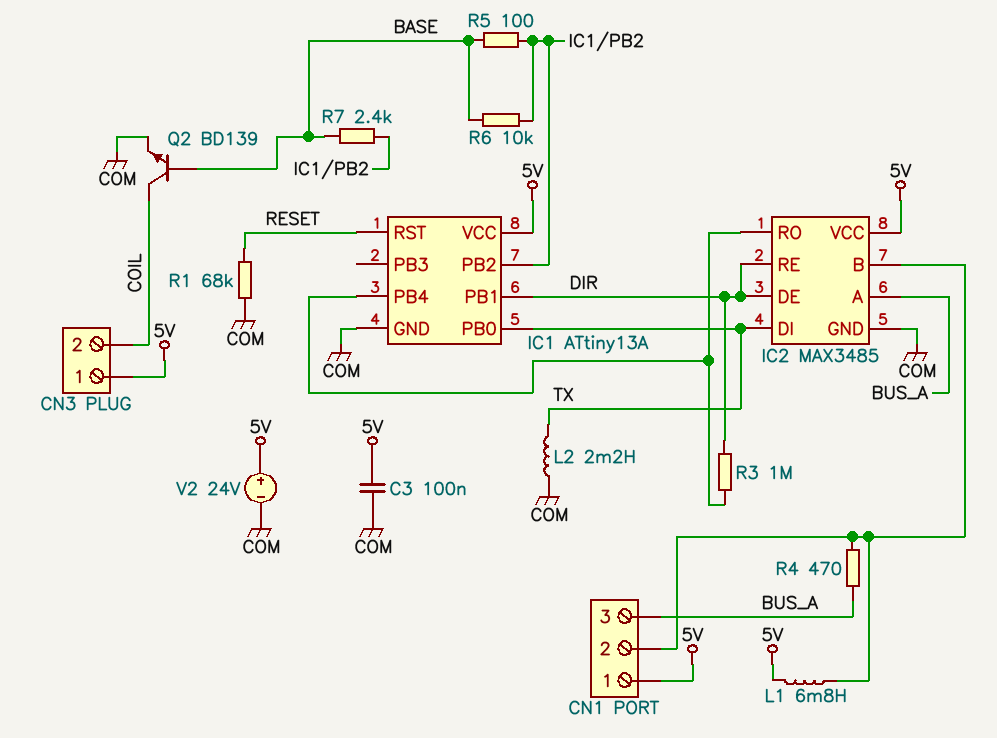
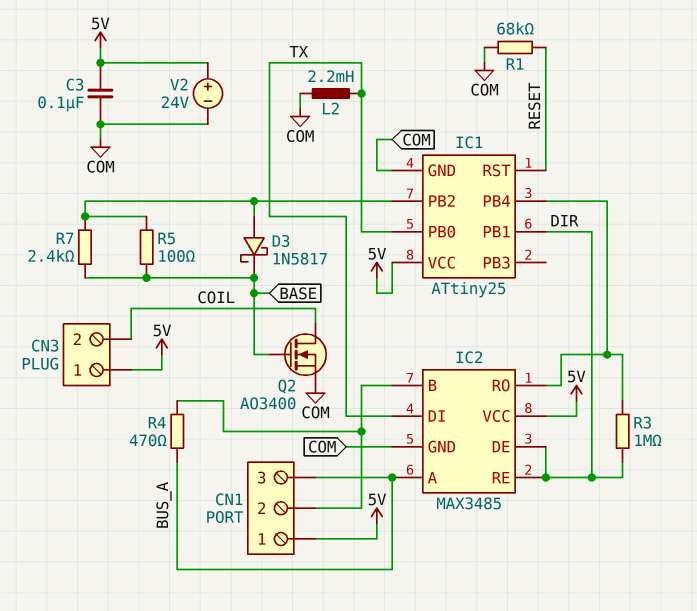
D3: none -> schottky 1N5817 (A IC1/PB2, K BASE)
IC1: ATtiny13A -> ATtiny25
L1: 6.8mH (5V, CN1/2) -> none
Q2: NPN BD139 (B BASE, C COIL, E COM) -> NMOS AO3400 (G BASE, D COIL, S COM)
R6: 10k (BASE, IC1/PB2) -> none

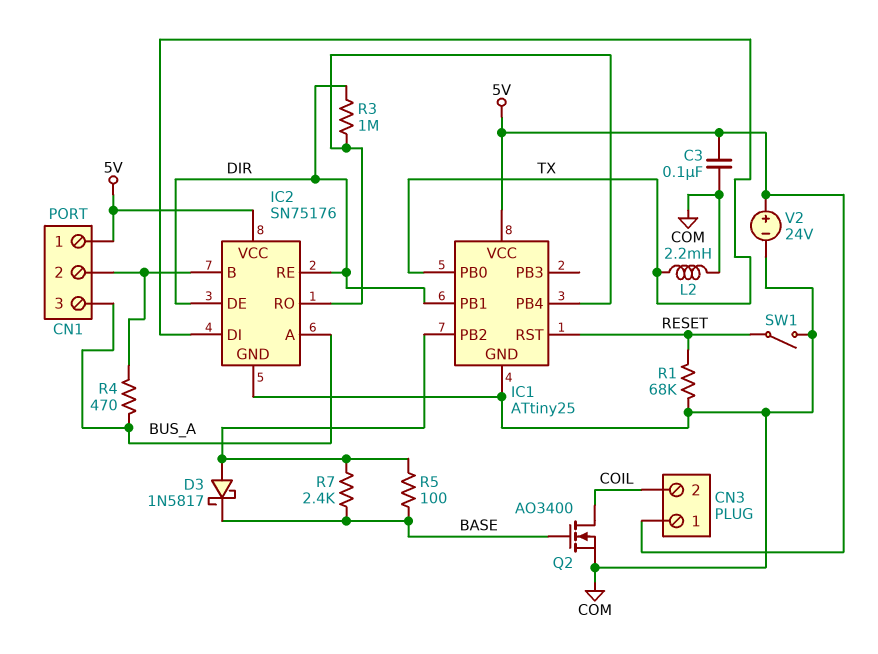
IC2: MAX3485 -> SN75176
SW1: none -> switch (COM, RESET)

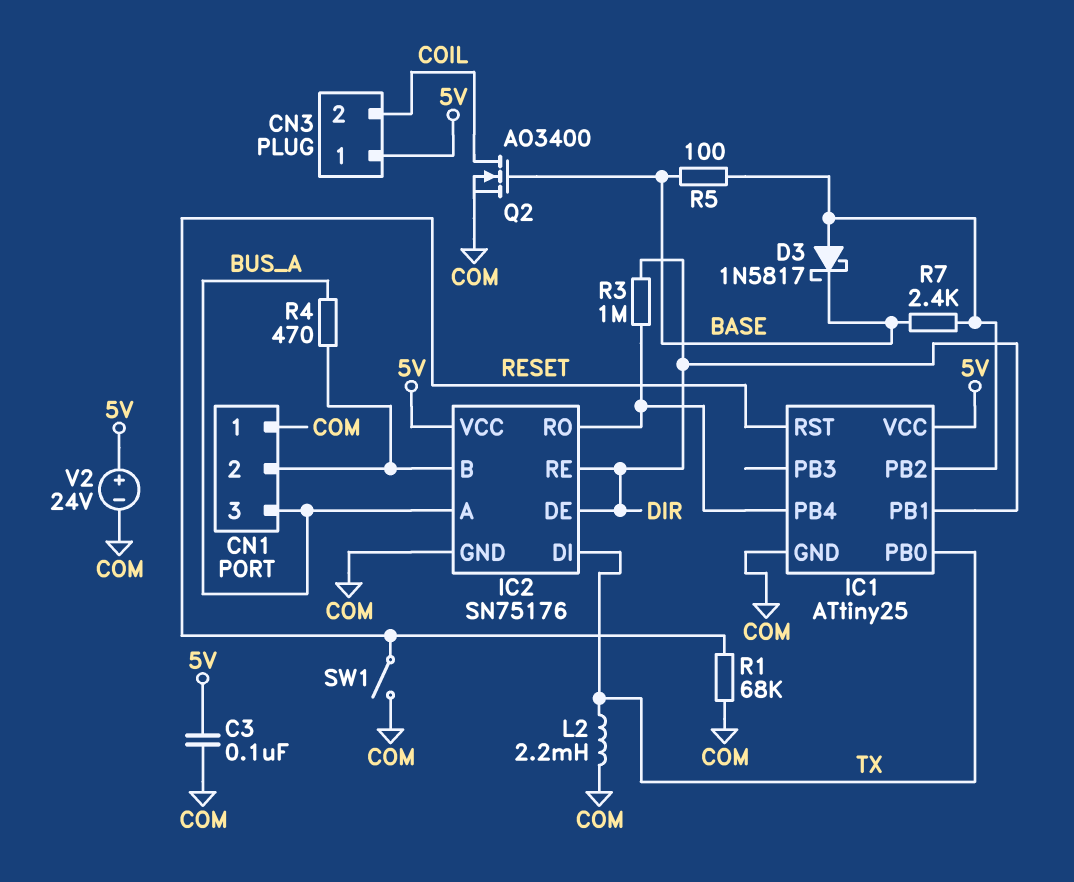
CN1 pin 1: 5V -> COM

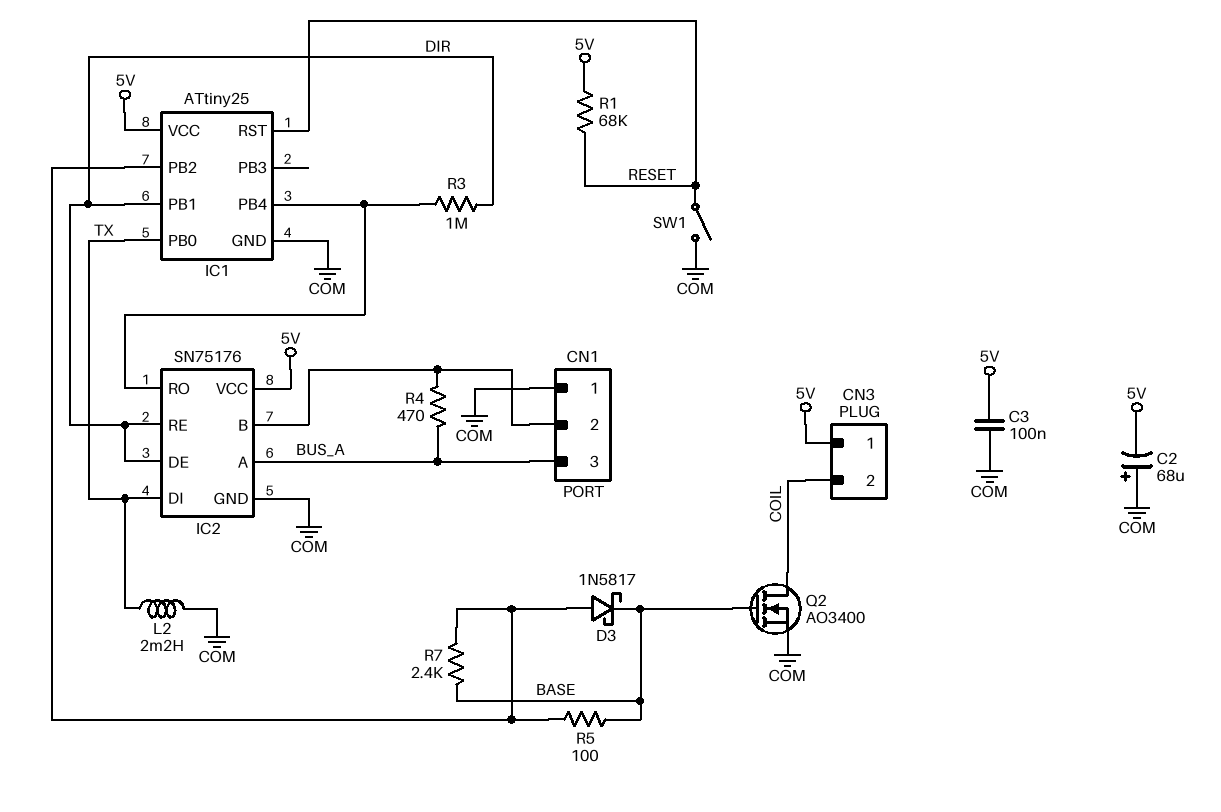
C2: none -> 68uF (plus COM, minus 5V)
R1: 68k (COM, RESET) -> 68k (5V, RESET)
V2: 24V (plus 5V, minus COM) -> none

